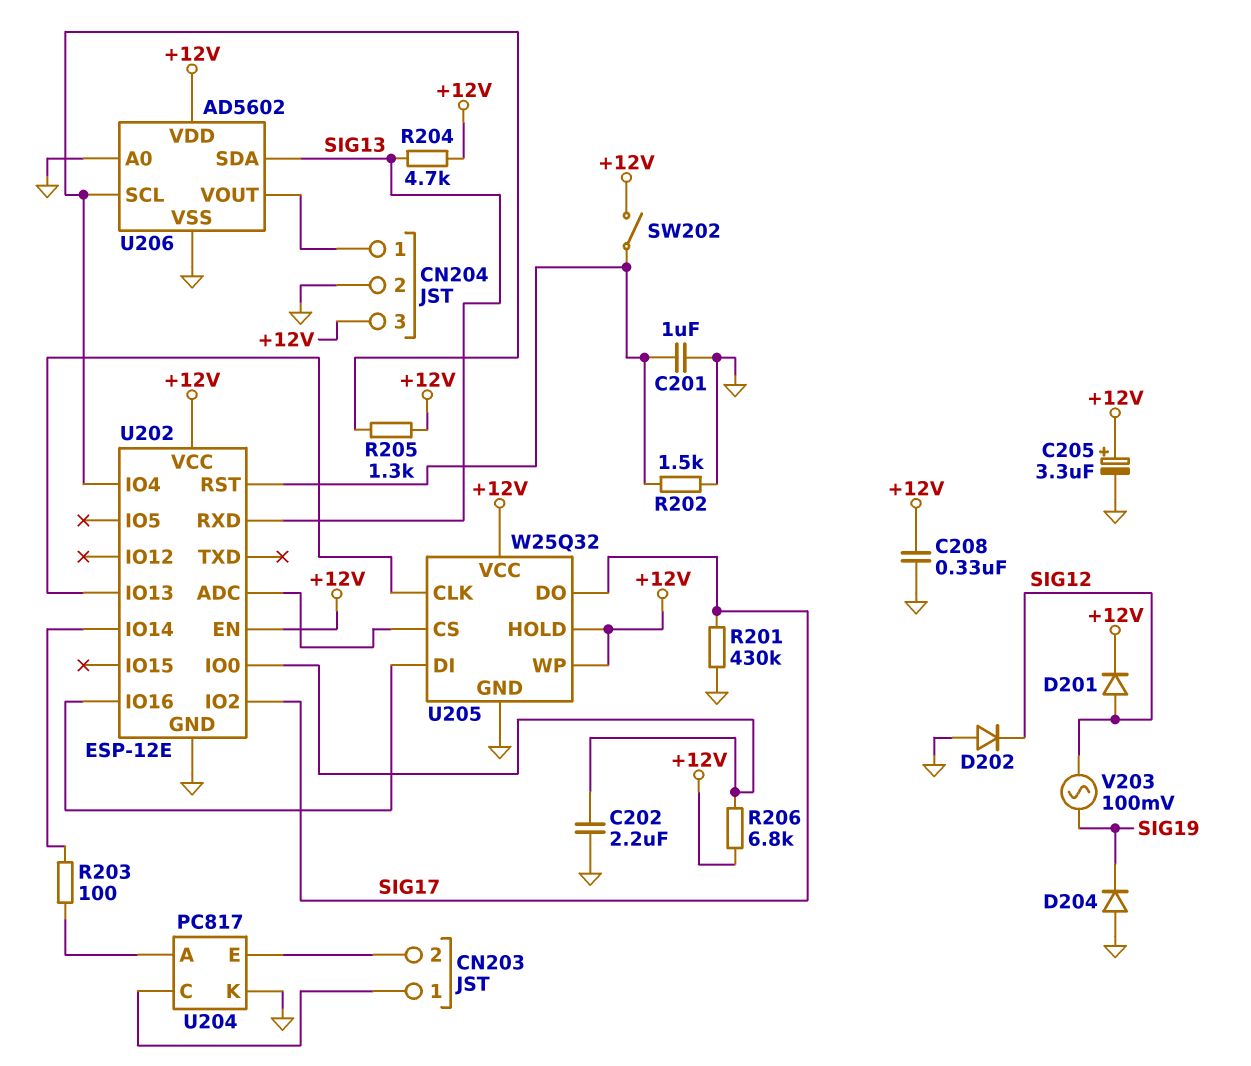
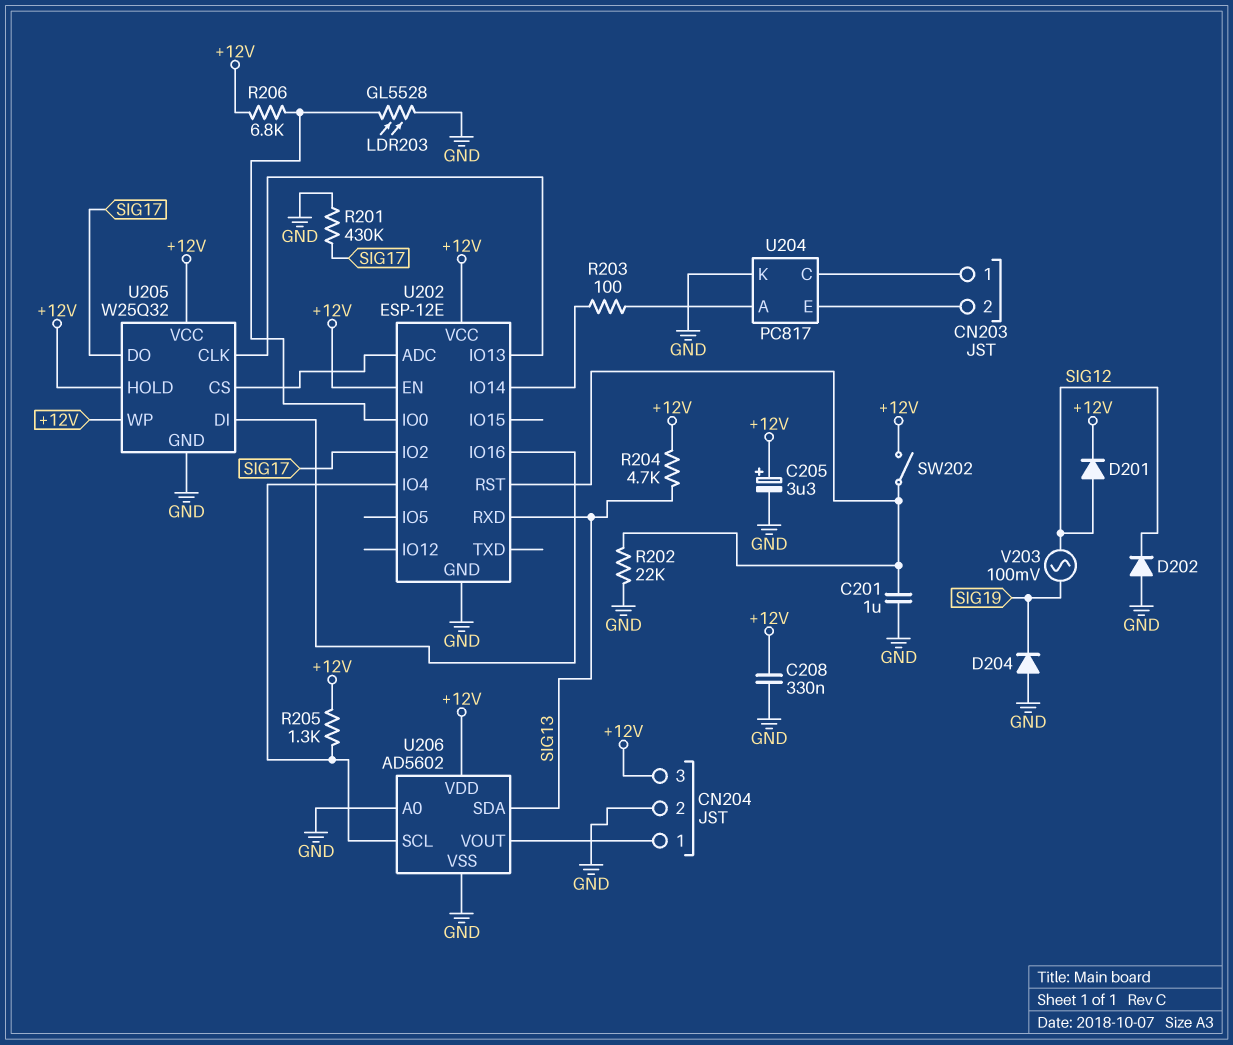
C202: 2.2uF (GND, U202/IO0) -> none
LDR203: none -> GL5528 (GND, U202/IO0)
R202: 1.5k (GND, U202/RST) -> 22k (GND, U202/RST)

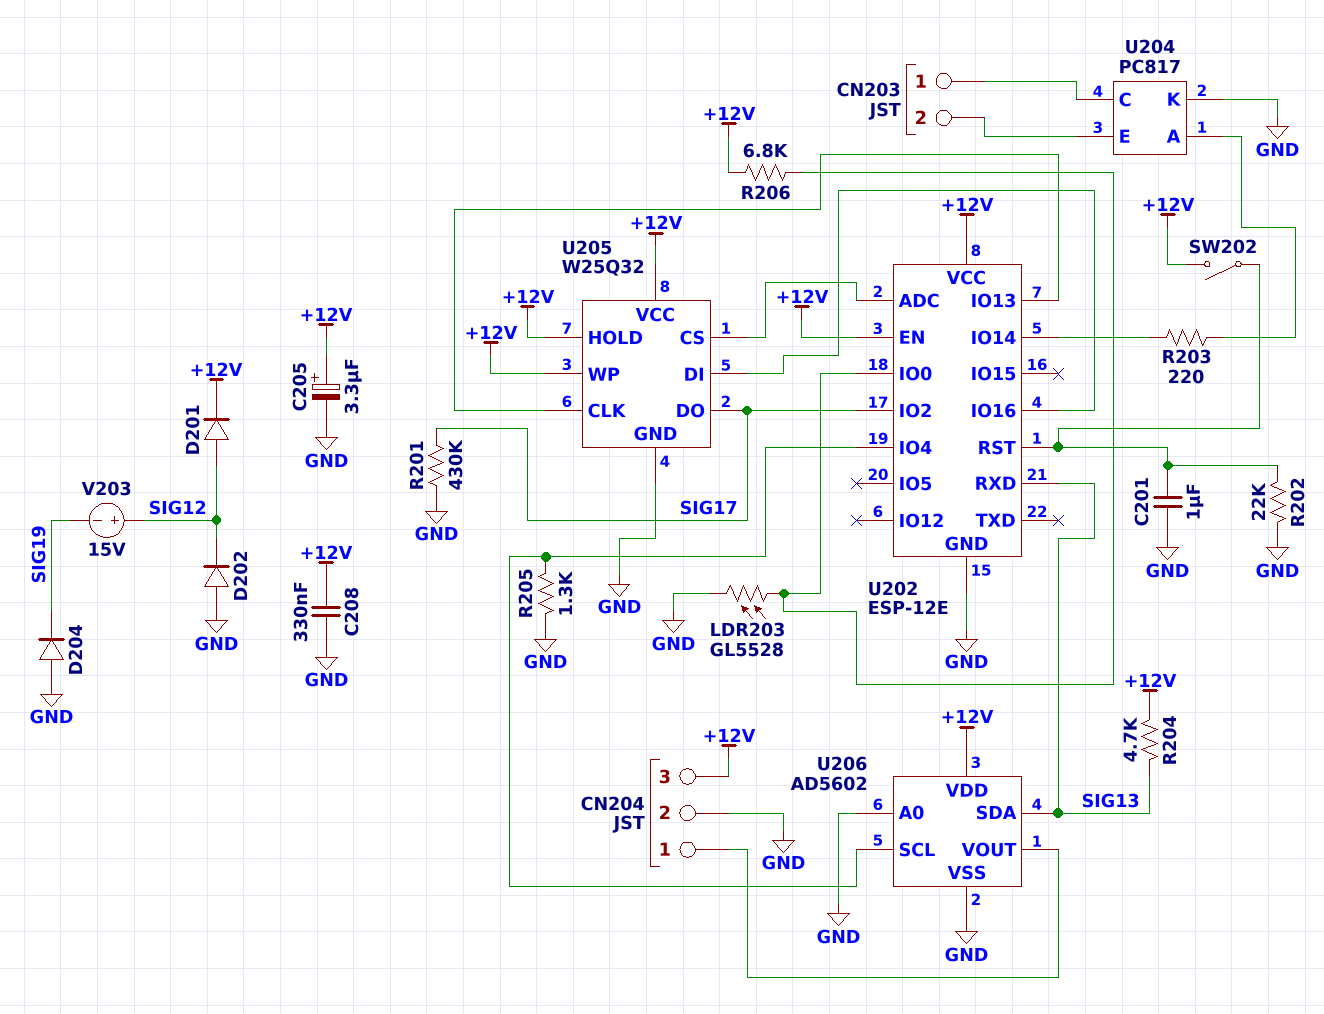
R203: 100 (U202/IO14, U204/A) -> 220 (U202/IO14, U204/A)
R205: 1.3k (+12V, U202/IO4) -> 1.3k (GND, U202/IO4)
V203: AC 100mV (SIG12, SIG19) -> 15V (plus SIG12, minus SIG19)

